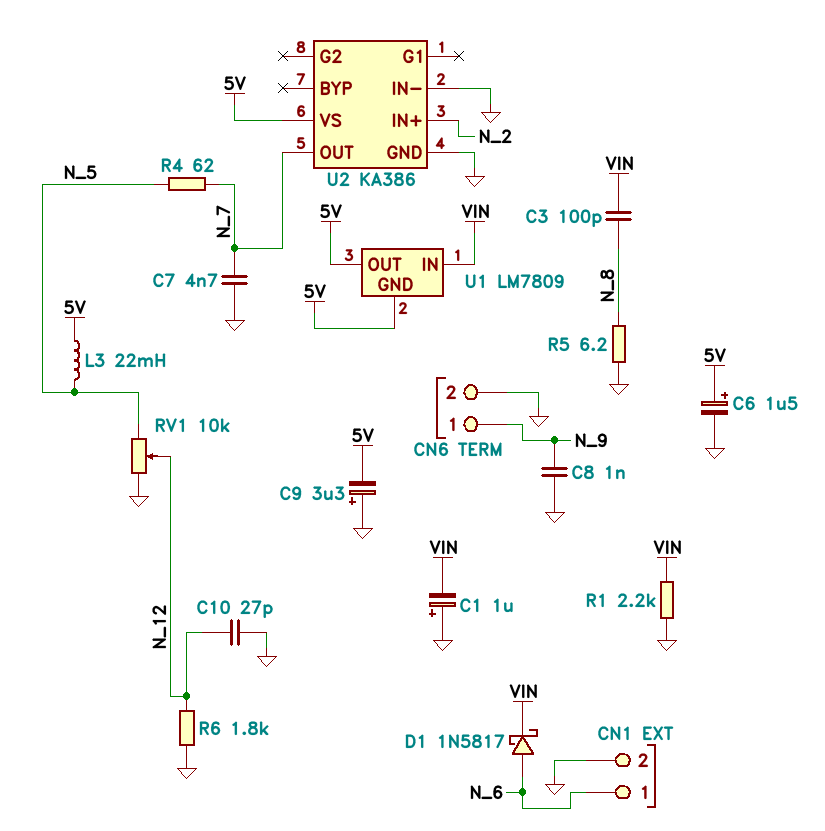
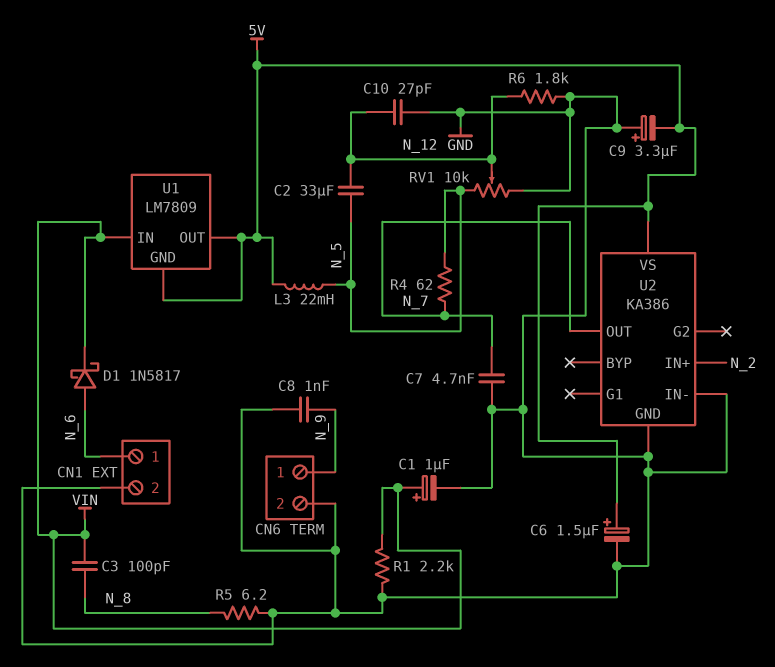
C1: 1uF (plus GND, minus VIN) -> 1uF (plus VIN, minus GND)
C2: none -> 33uF (N_5, N_12)

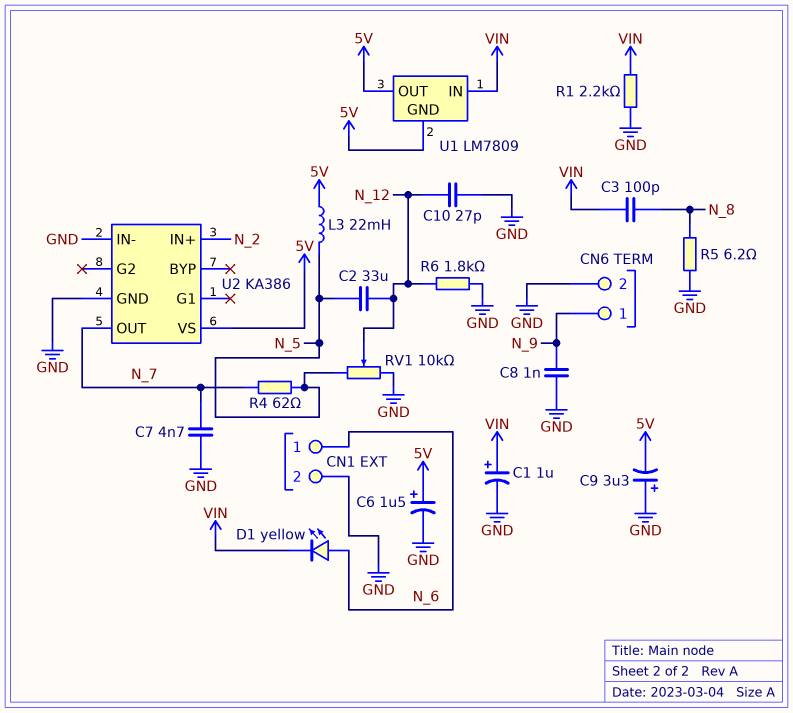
D1: schottky 1N5817 (A N_6, K VIN) -> LED yellow (A N_6, K VIN)

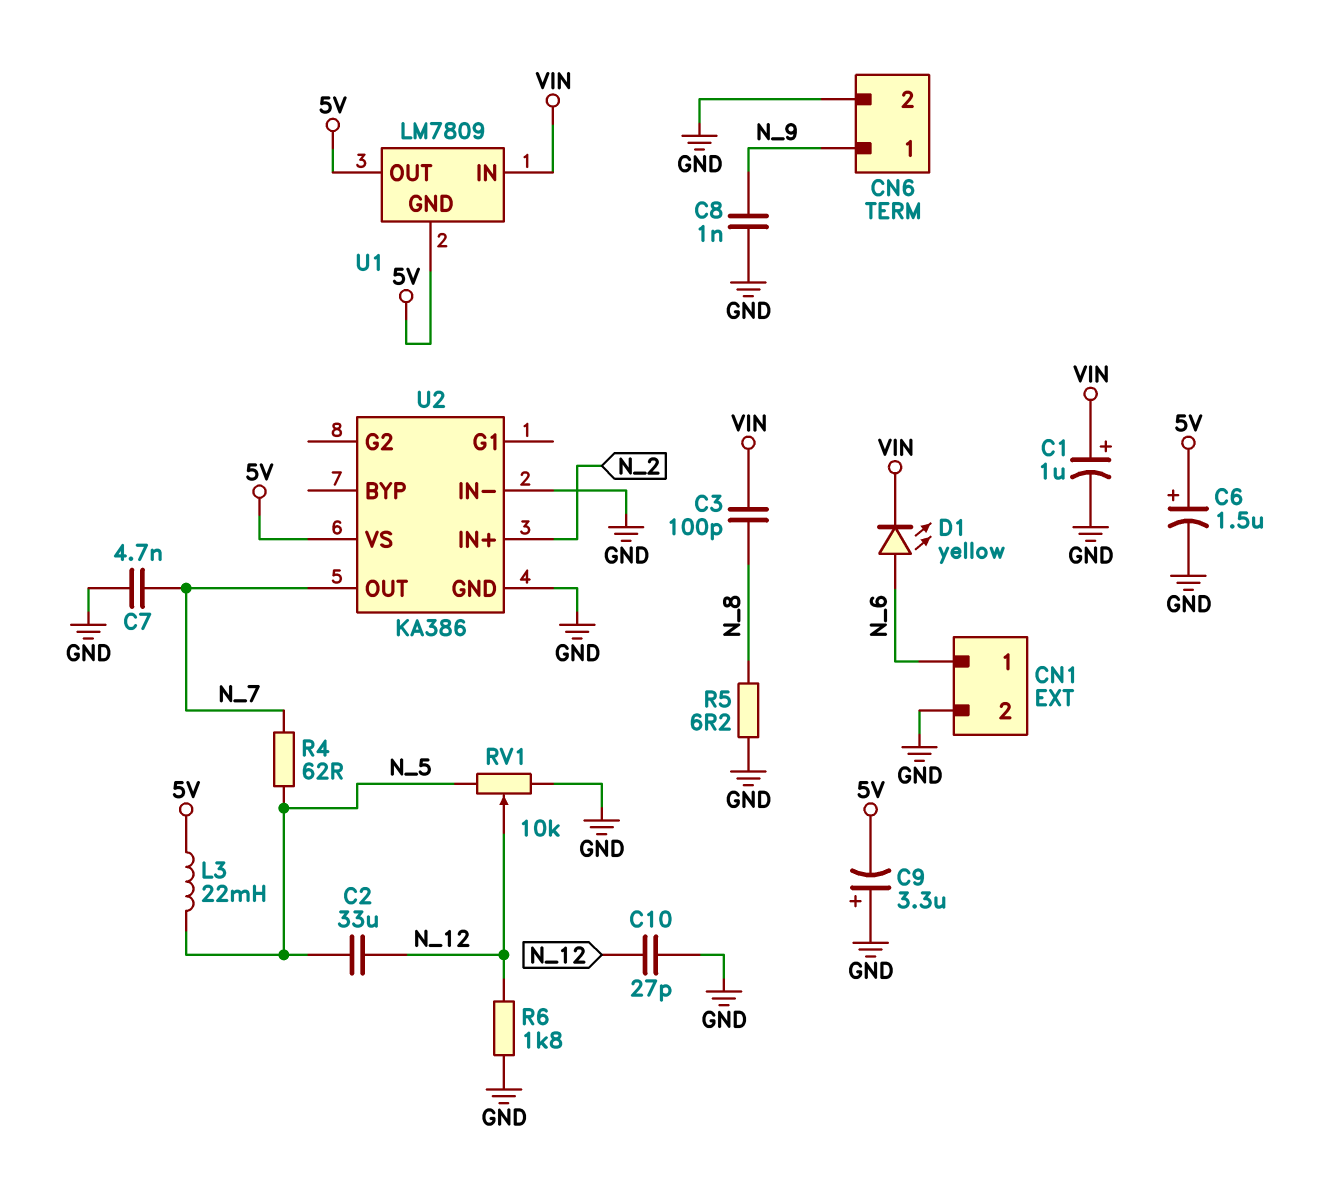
R1: 2.2k (GND, VIN) -> none

